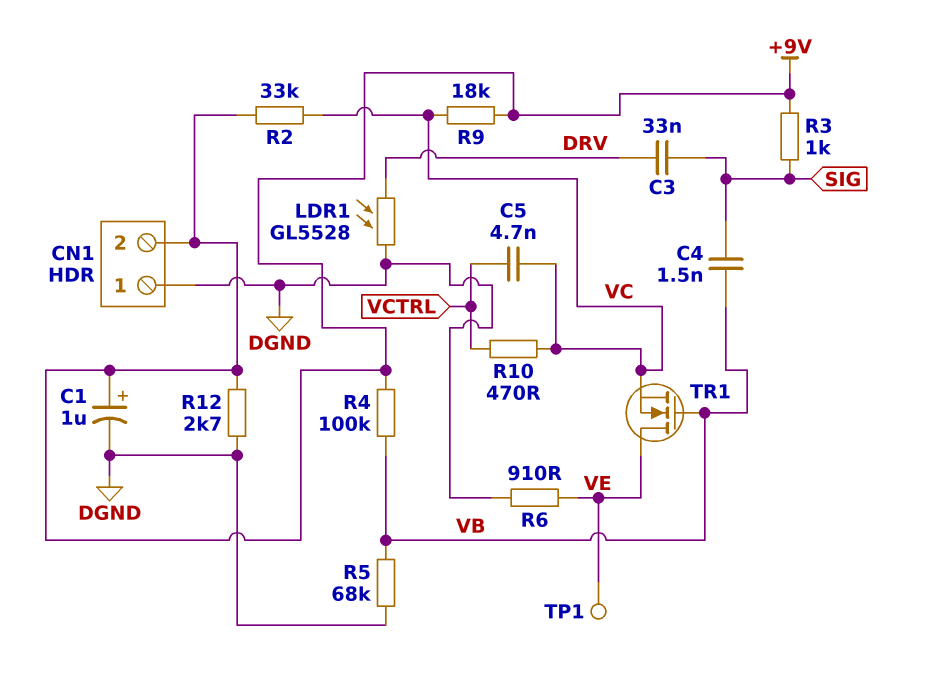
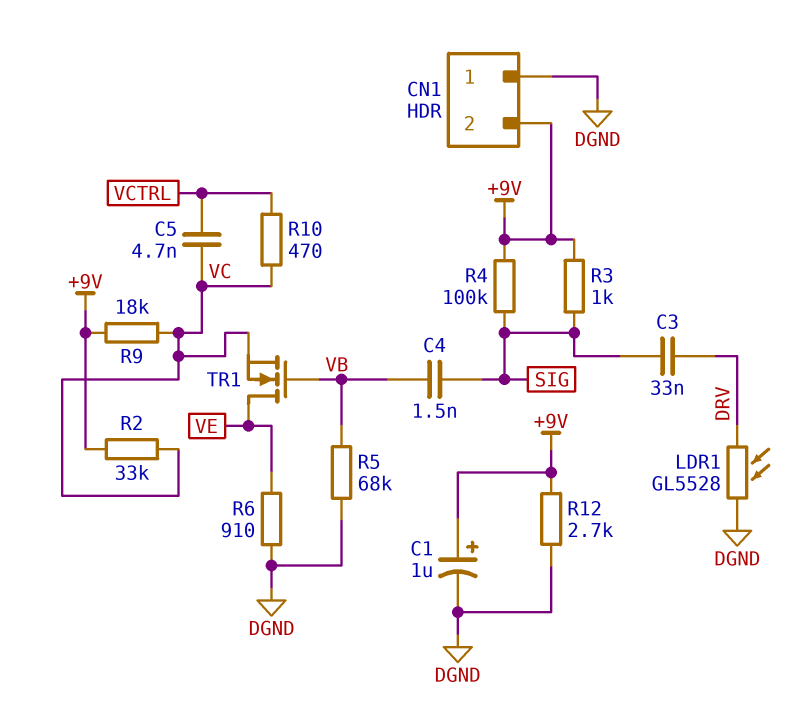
R4: 100k (+9V, VB) -> 100k (+9V, SIG)
TP1: test point (VE) -> none

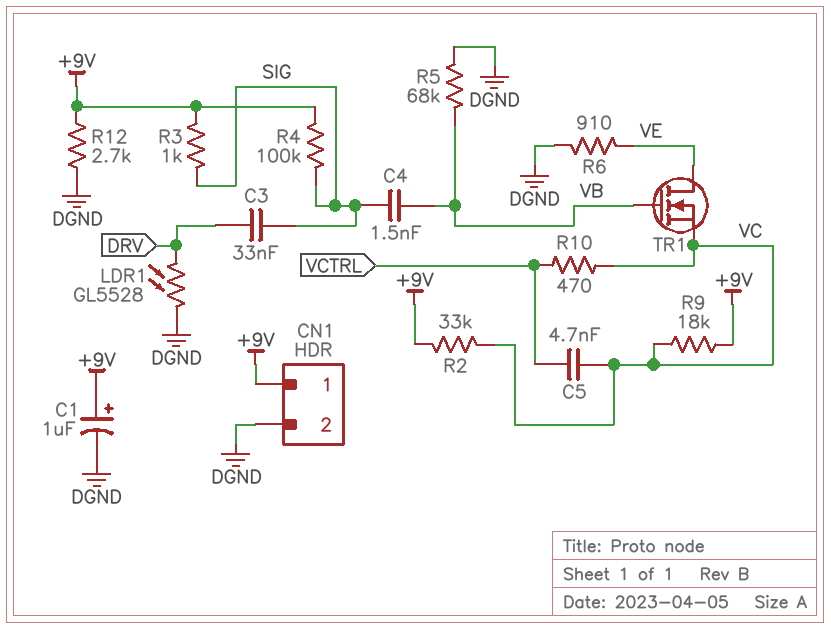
CN1 pin 1: DGND -> +9V
CN1 pin 2: +9V -> DGND

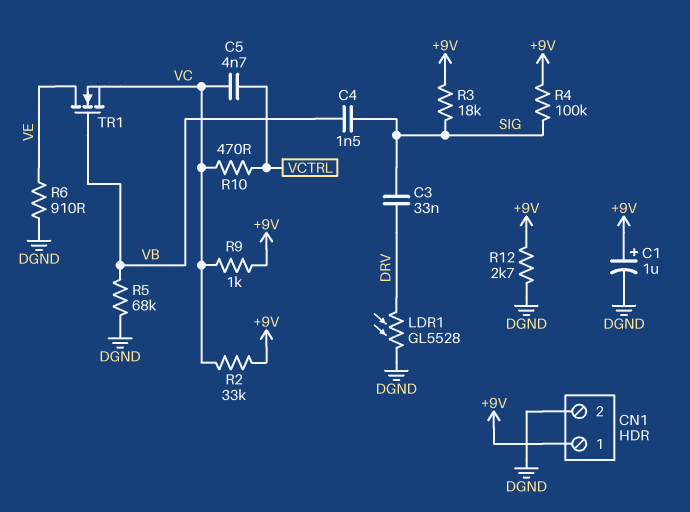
R3: 1k (+9V, SIG) -> 18k (+9V, SIG)
R9: 18k (+9V, VC) -> 1k (+9V, VC)

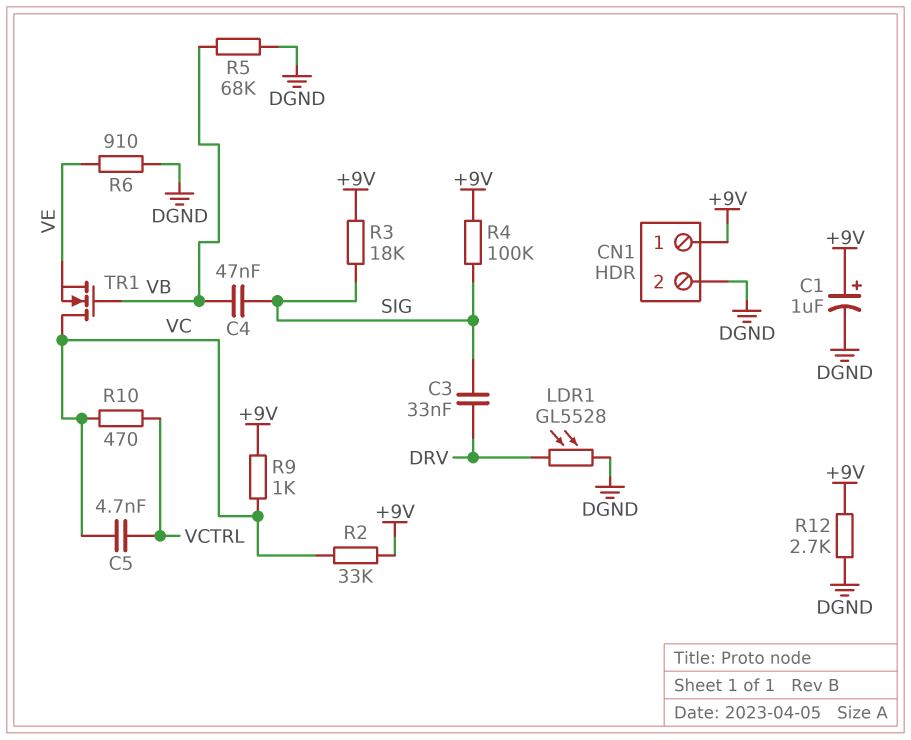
C4: 1.5nF (SIG, VB) -> 47nF (SIG, VB)
TR1: NMOS (G VB, D VE, S VC) -> NMOS (G VB, D VC, S VE)

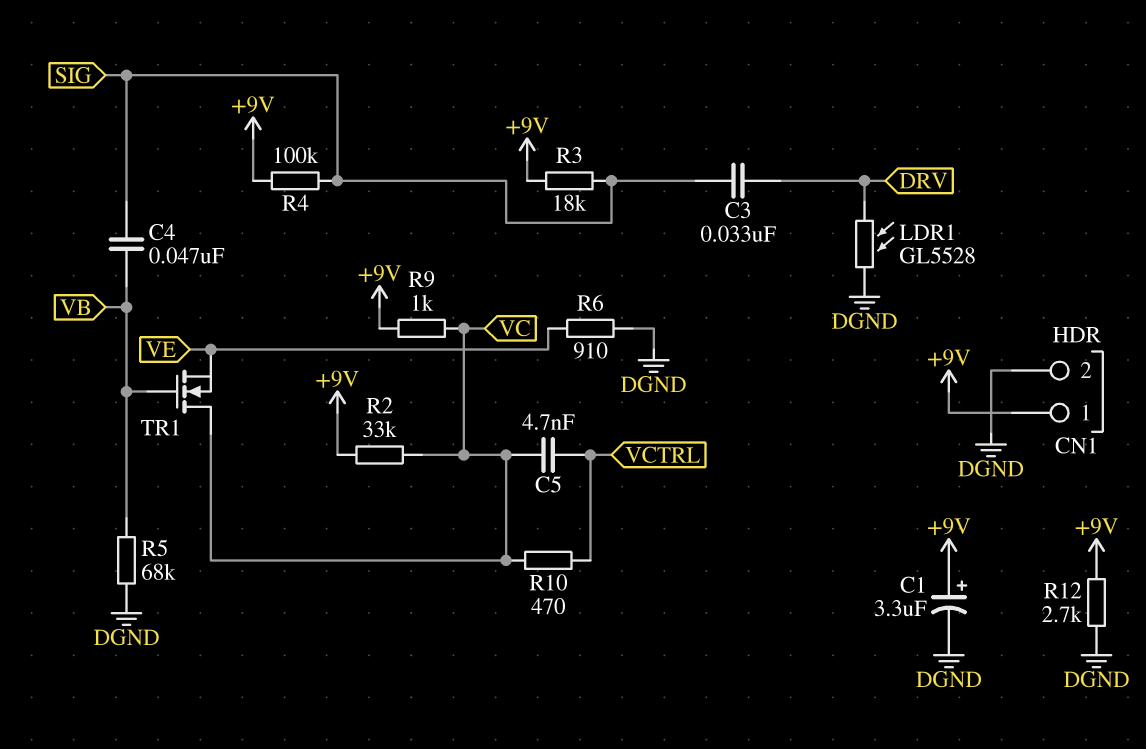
C1: 1uF (plus +9V, minus DGND) -> 3.3uF (plus +9V, minus DGND)

